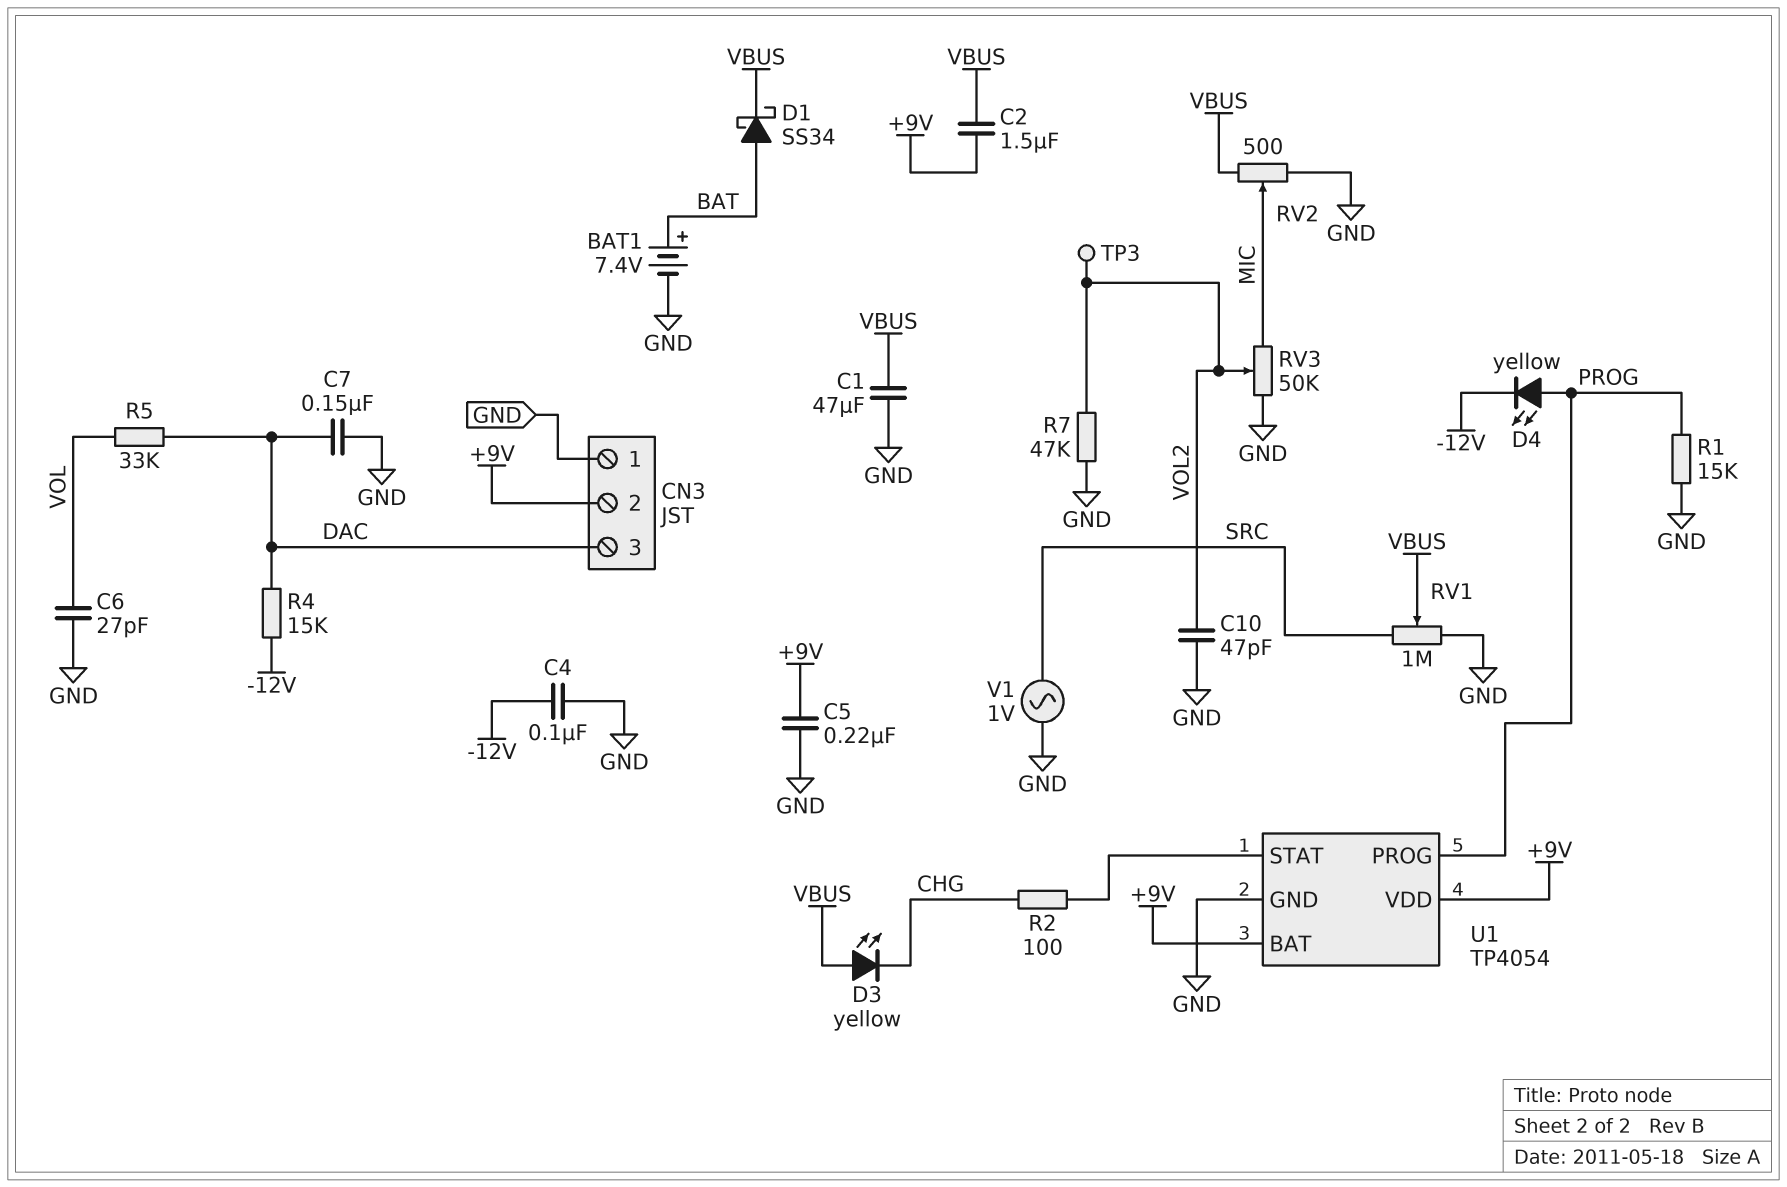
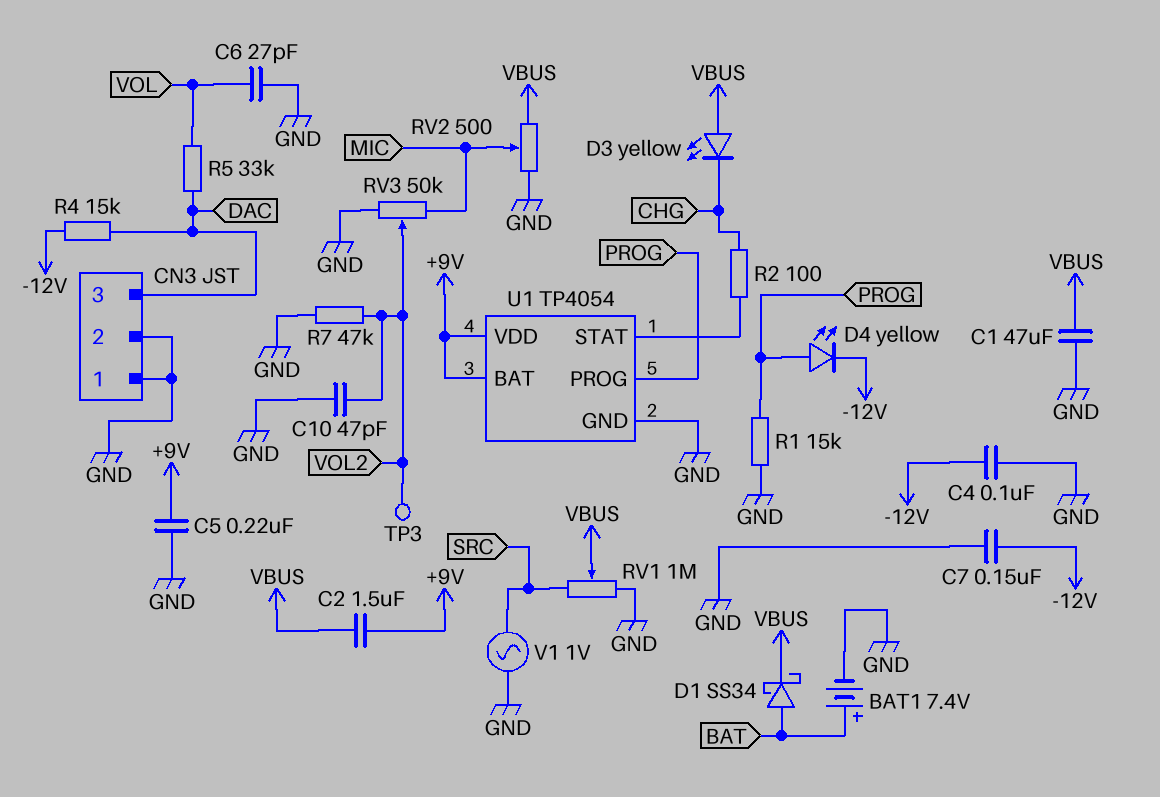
C7: 150nF (DAC, GND) -> 150nF (-12V, GND)
CN3 pin 2: +9V -> GND

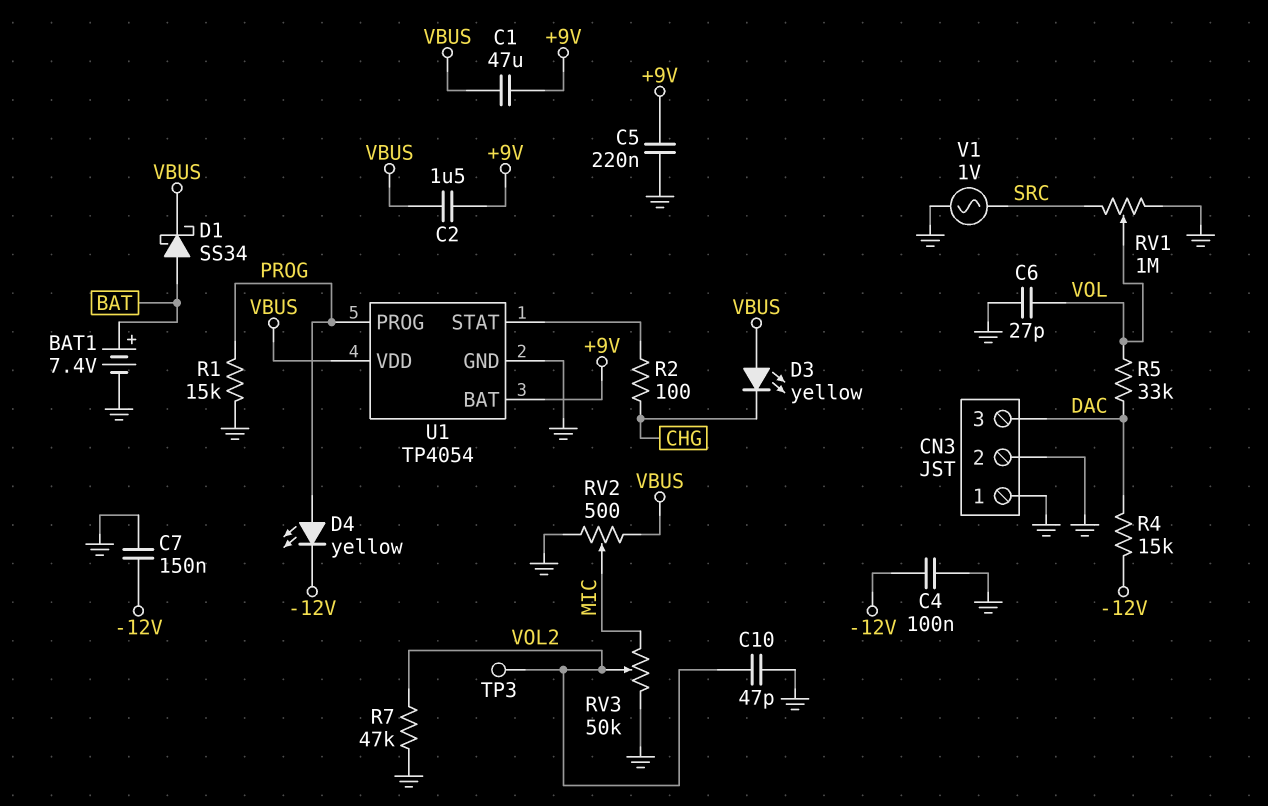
C1: 47uF (GND, VBUS) -> 47uF (+9V, VBUS)
RV1: 1M (GND, SRC, wiper VBUS) -> 1M (GND, SRC, wiper VOL)
U1 pin VDD: +9V -> VBUS

